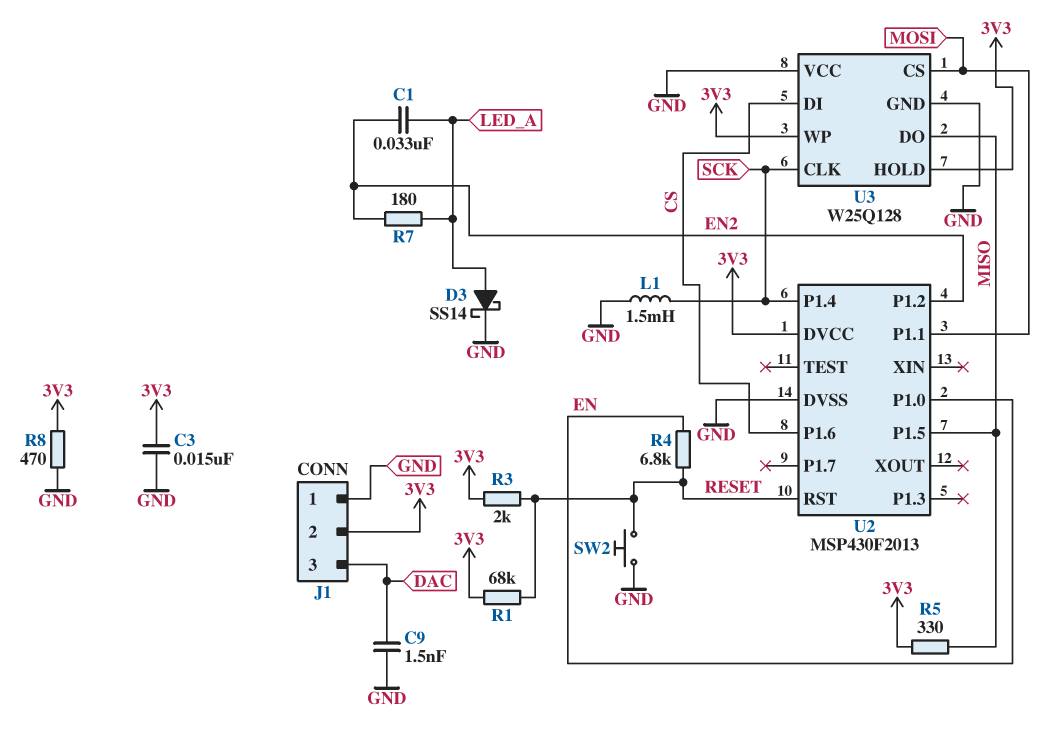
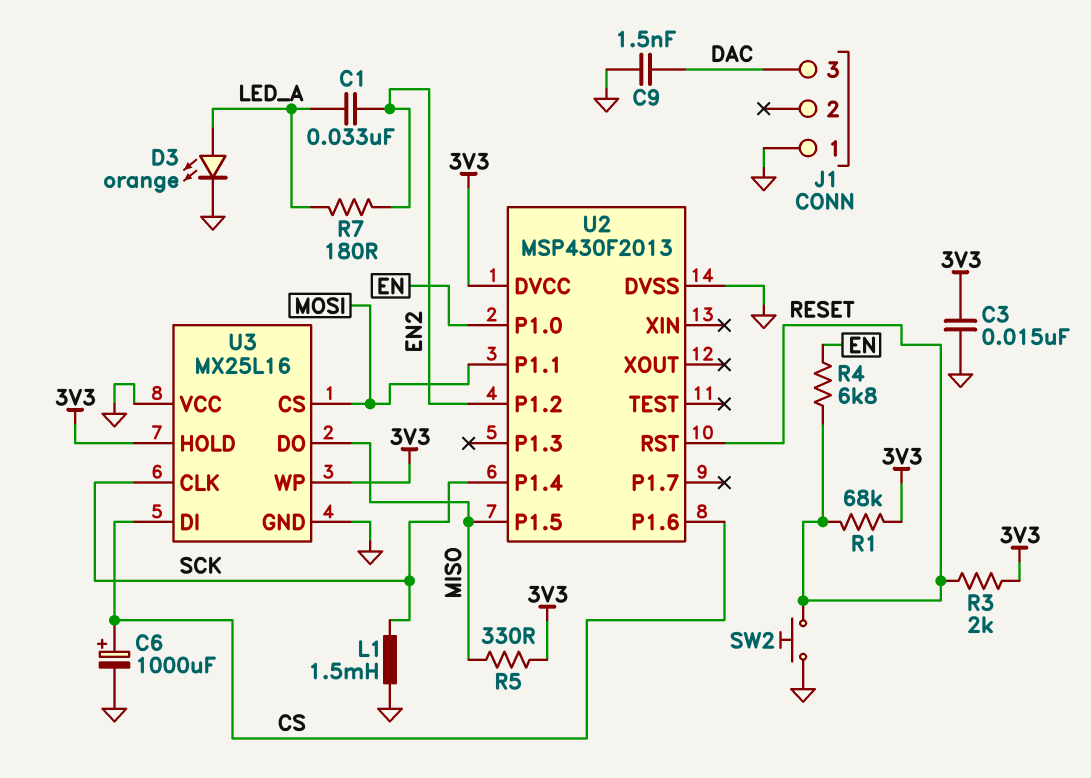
C6: none -> 1000uF (plus CS, minus GND)
D3: schottky SS14 (A LED_A, K GND) -> LED orange (A LED_A, K GND)
J1 pin 2: 3V3 -> none
R8: 470 (3V3, GND) -> none
U3: W25Q128 -> MX25L16

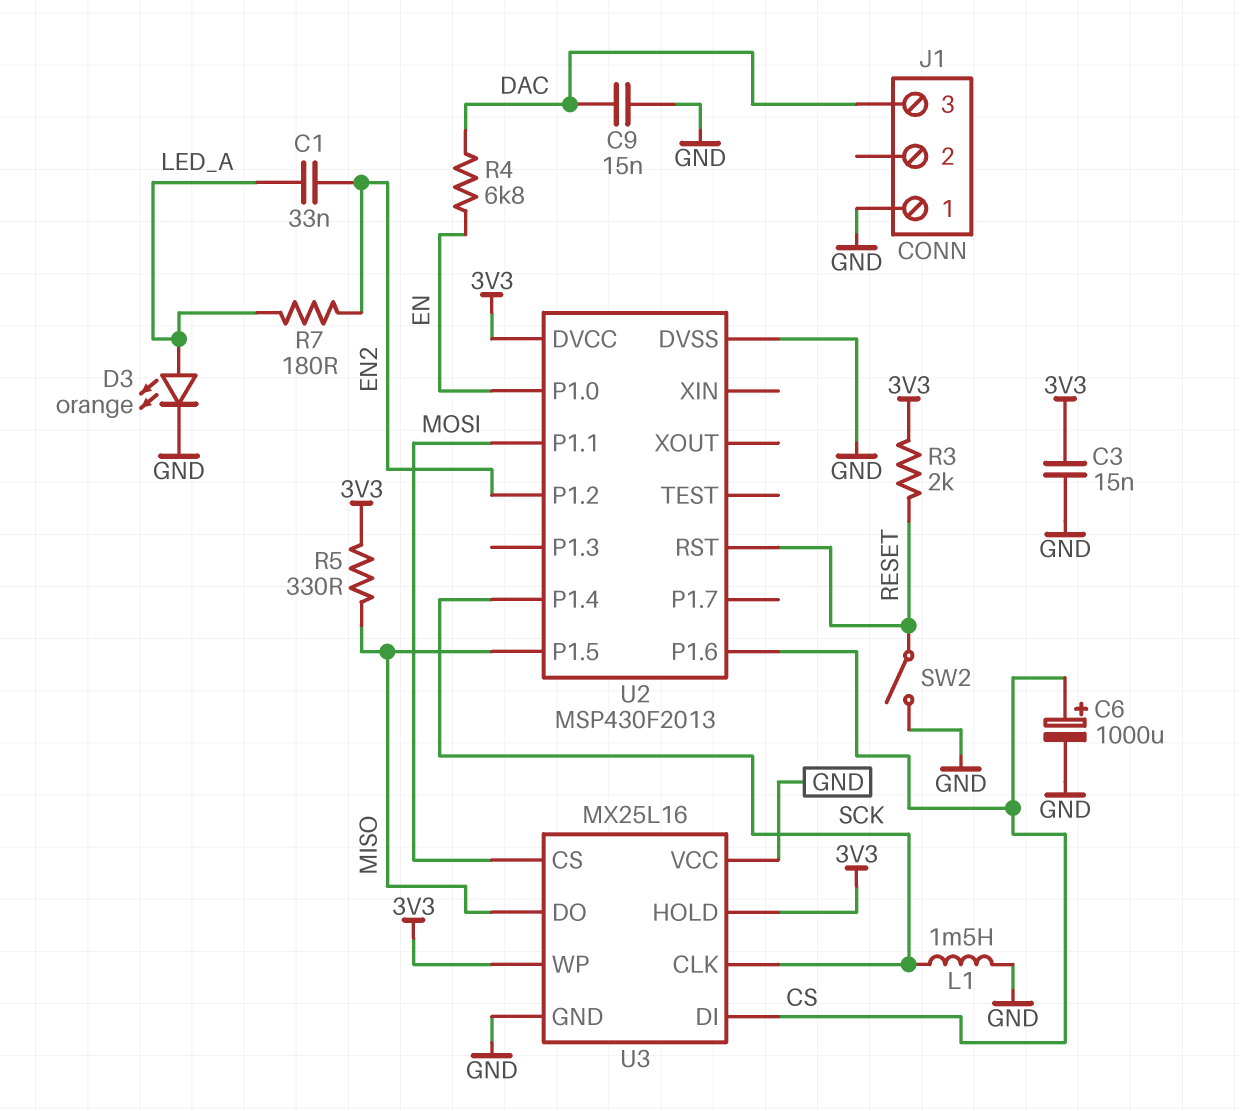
C9: 1.5nF (DAC, GND) -> 15nF (DAC, GND)
R1: 68k (3V3, RESET) -> none
R4: 6.8k (EN, RESET) -> 6.8k (DAC, EN)
SW2: button (GND, RESET) -> switch (GND, RESET)

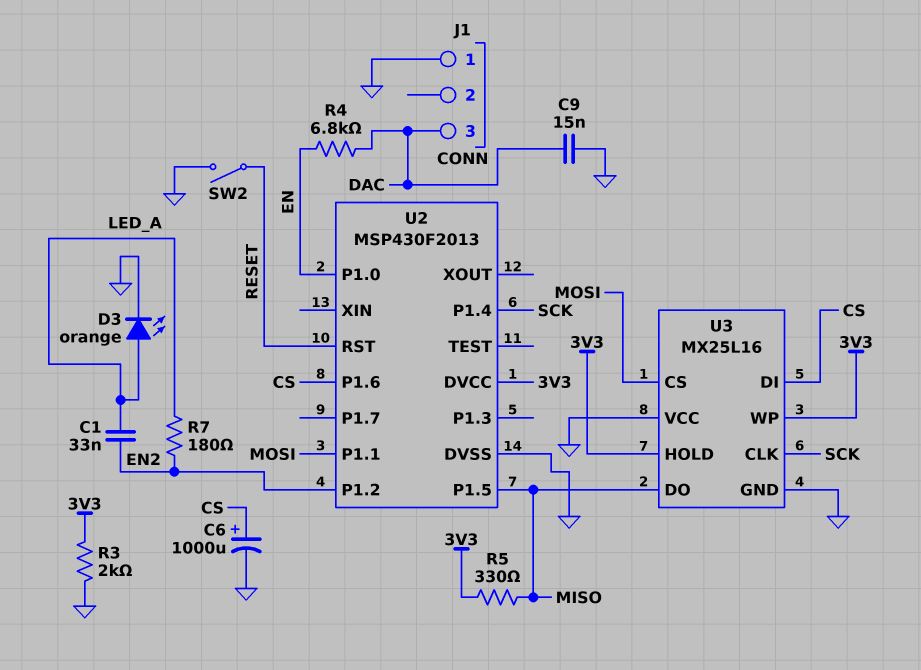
C3: 15nF (3V3, GND) -> none
L1: 1.5mH (GND, SCK) -> none
R3: 2k (3V3, RESET) -> 2k (3V3, GND)

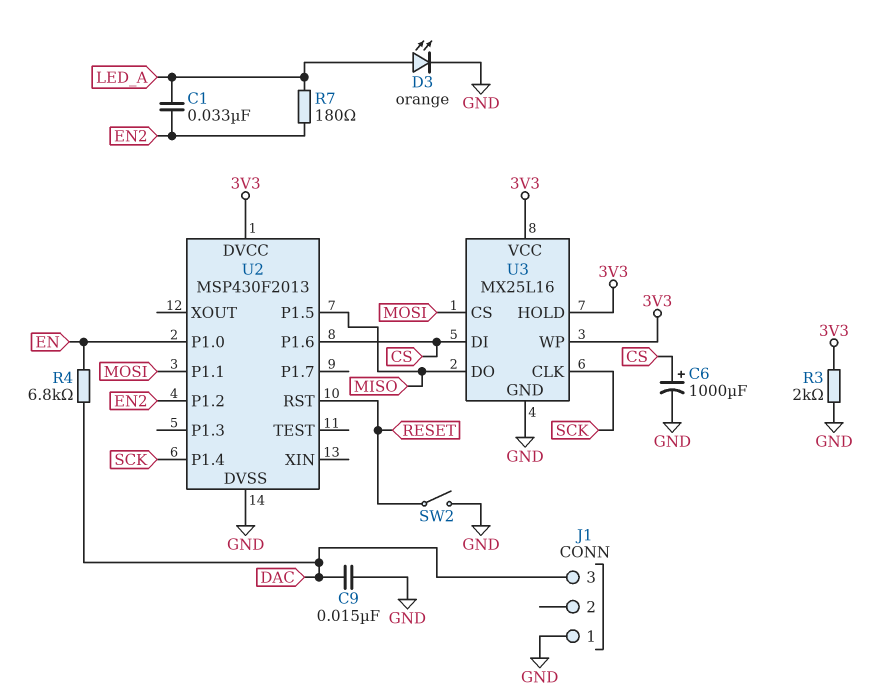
R5: 330 (3V3, MISO) -> none
U3 pin VCC: GND -> 3V3

